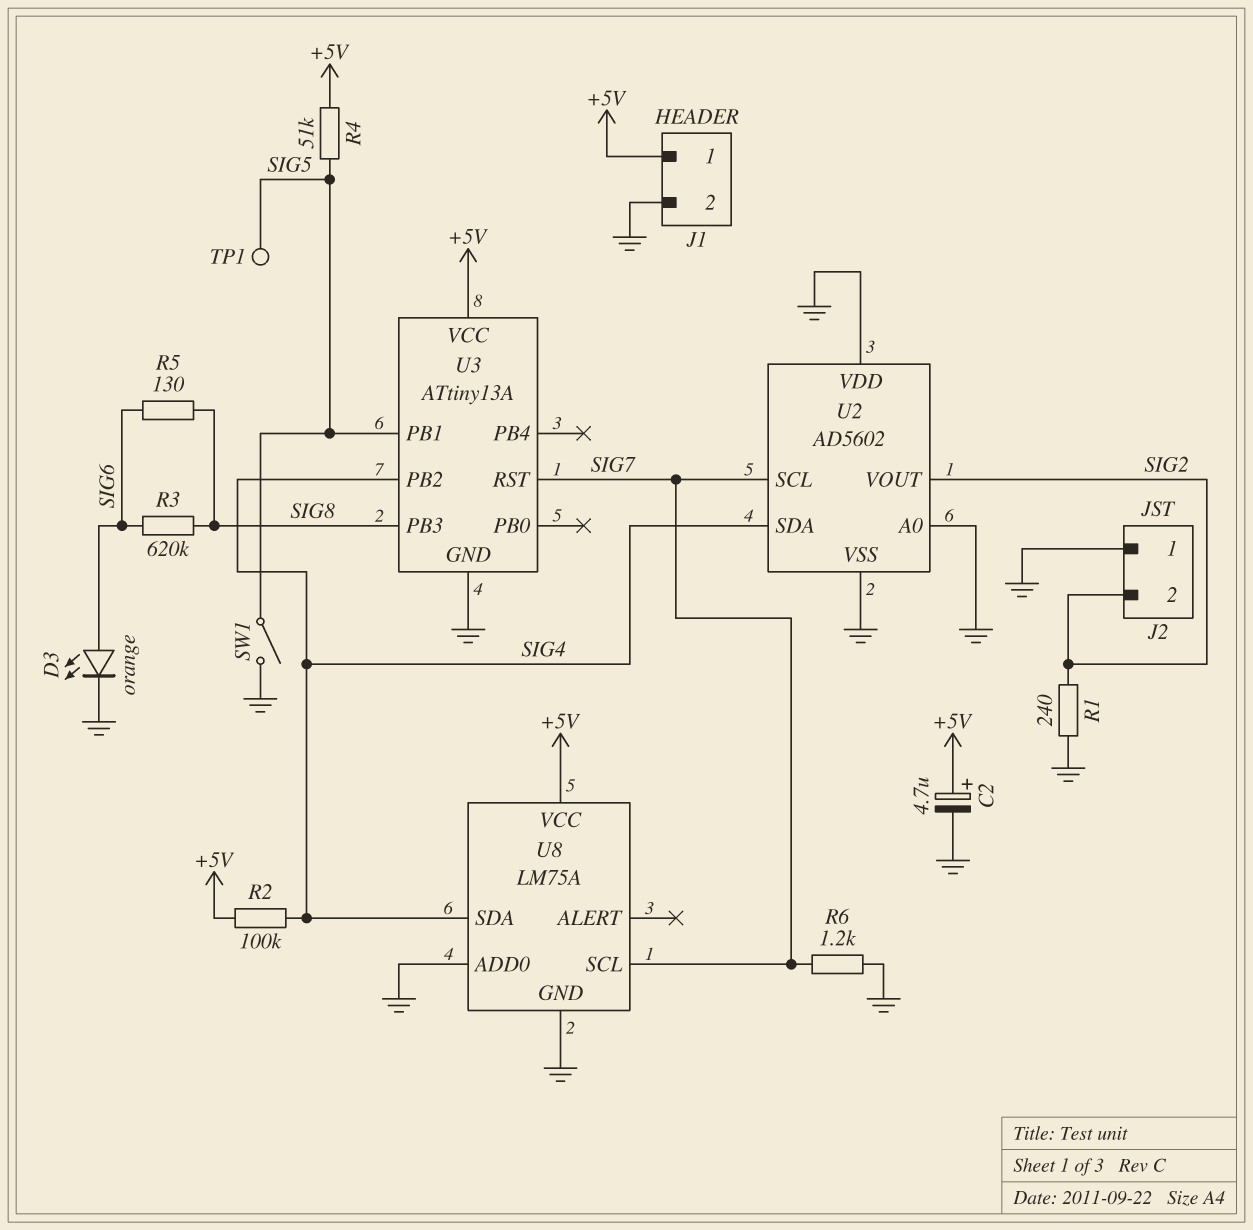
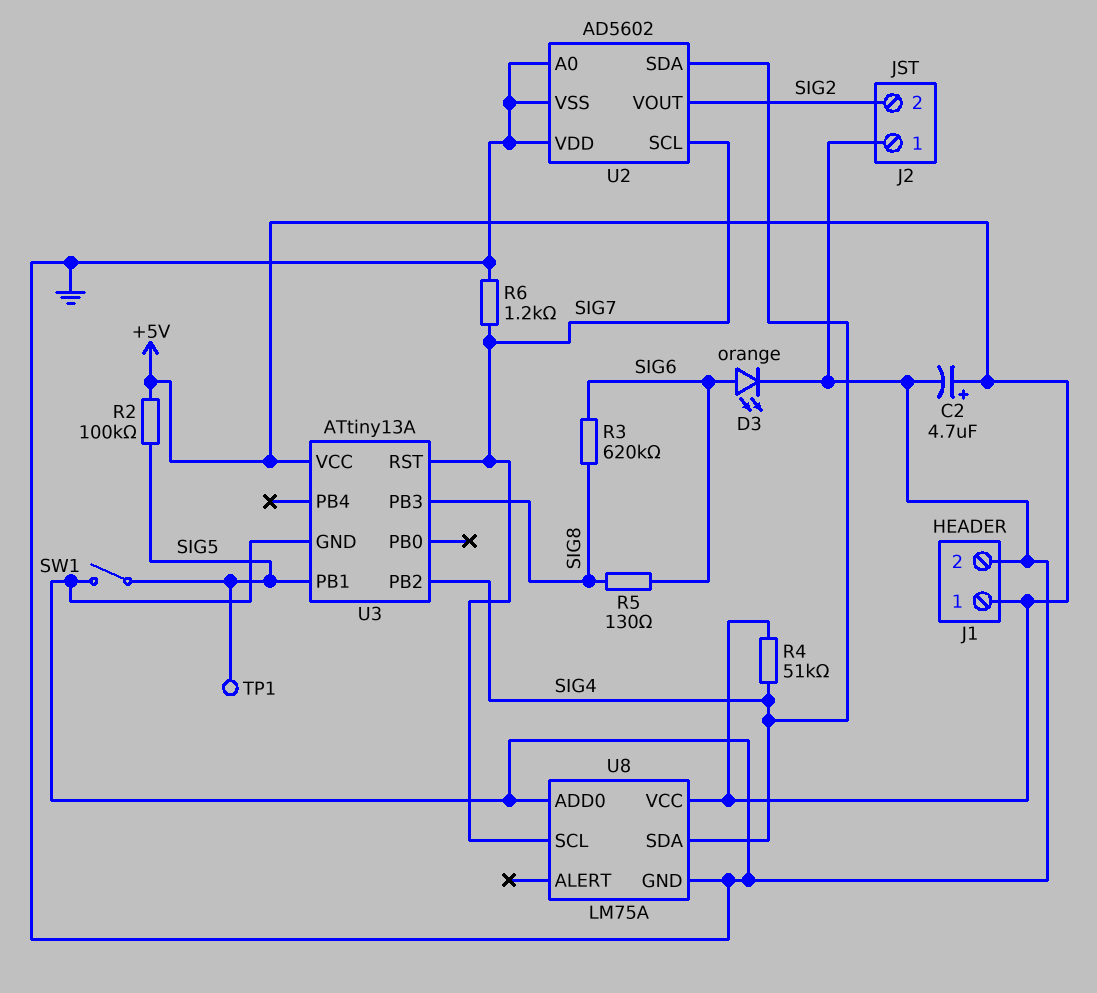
R1: 240 (GND, SIG2) -> none
R2: 100k (+5V, SIG4) -> 100k (+5V, SIG5)
R4: 51k (+5V, SIG5) -> 51k (+5V, SIG4)

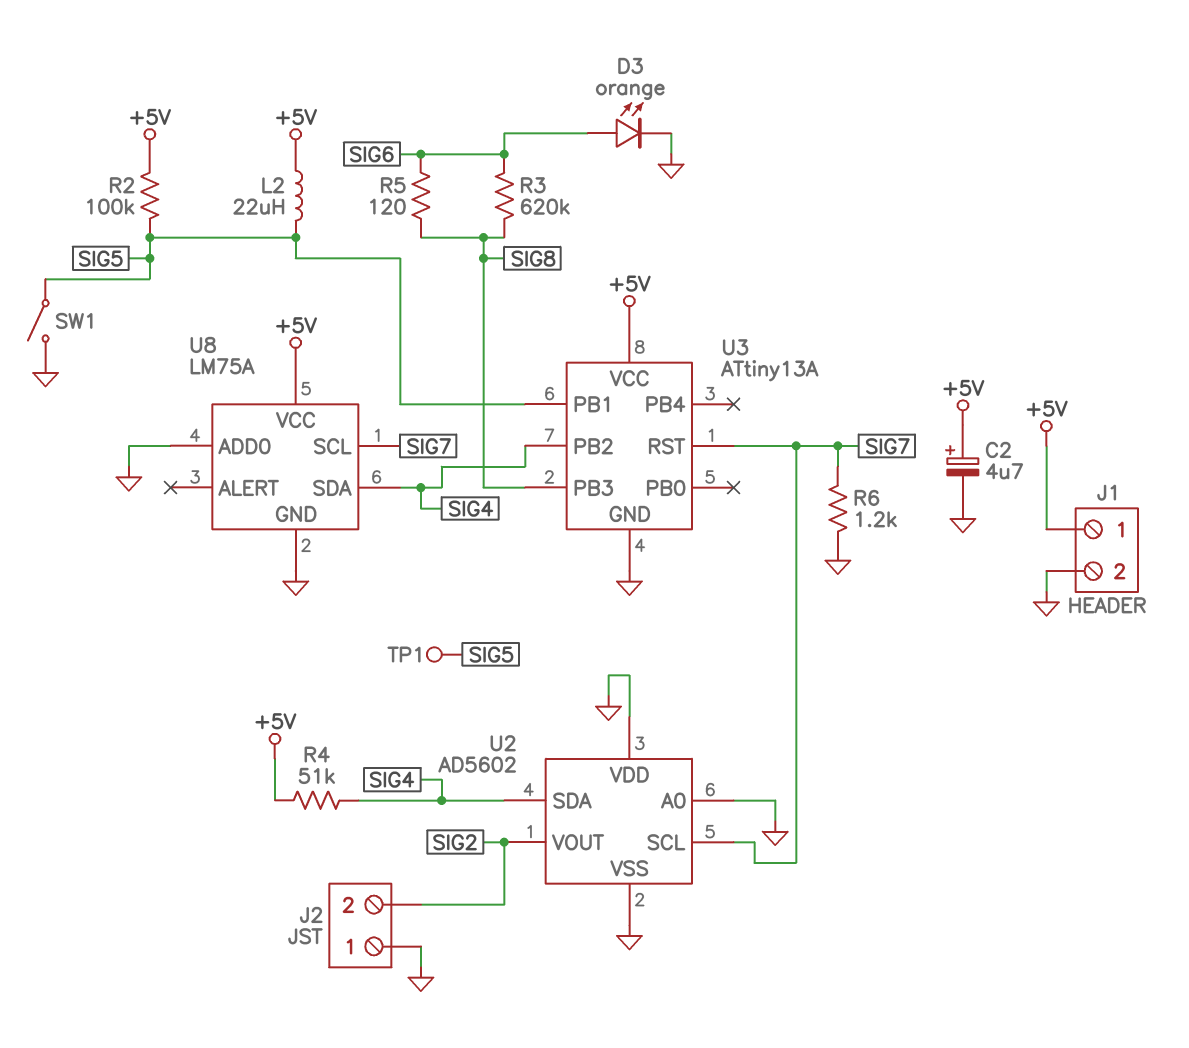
L2: none -> 22uH (+5V, SIG5)
R5: 130 (SIG6, SIG8) -> 120 (SIG6, SIG8)

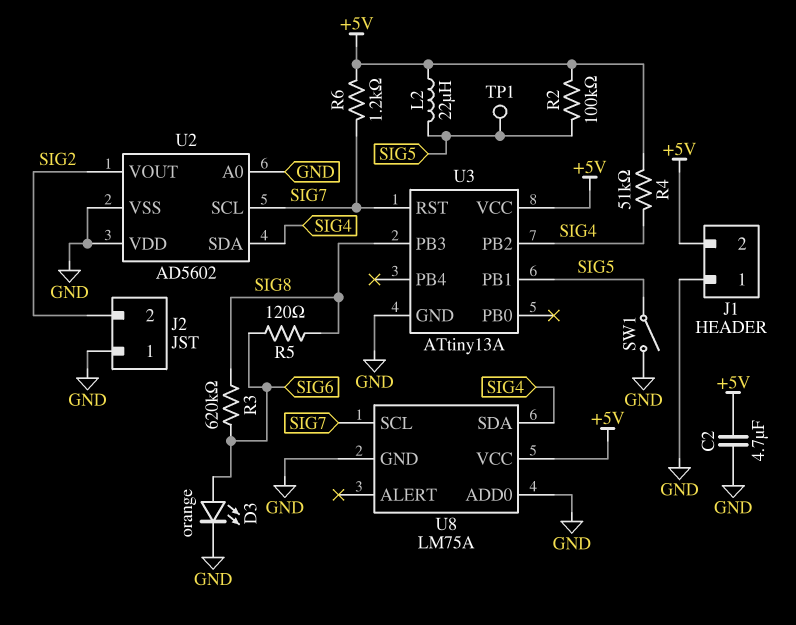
C2: 4.7uF (plus +5V, minus GND) -> 4.7uF (+5V, GND)
J1 pin 1: +5V -> GND
J1 pin 2: GND -> +5V
R6: 1.2k (GND, SIG7) -> 1.2k (+5V, SIG7)

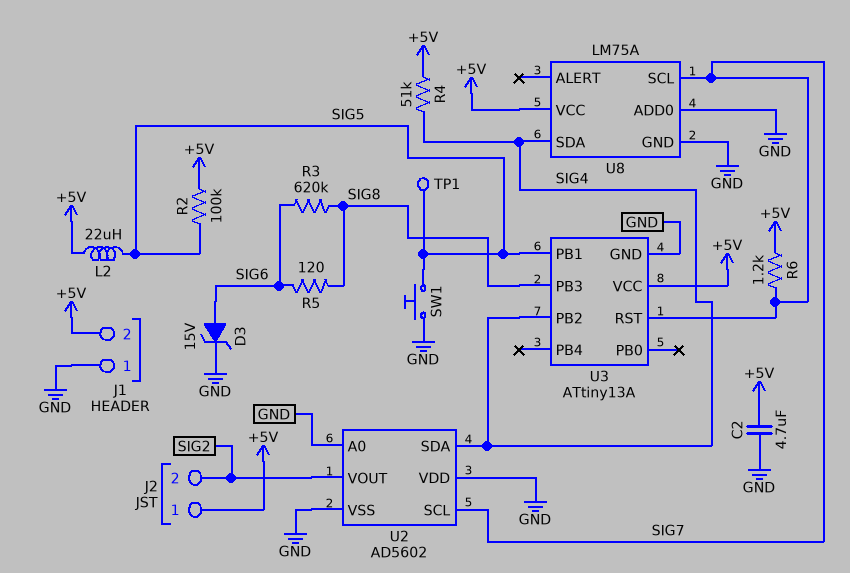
D3: LED orange (A SIG6, K GND) -> zener 15V (A SIG6, K GND)
J2 pin 1: GND -> +5V
SW1: switch (GND, SIG5) -> button (GND, SIG5)

